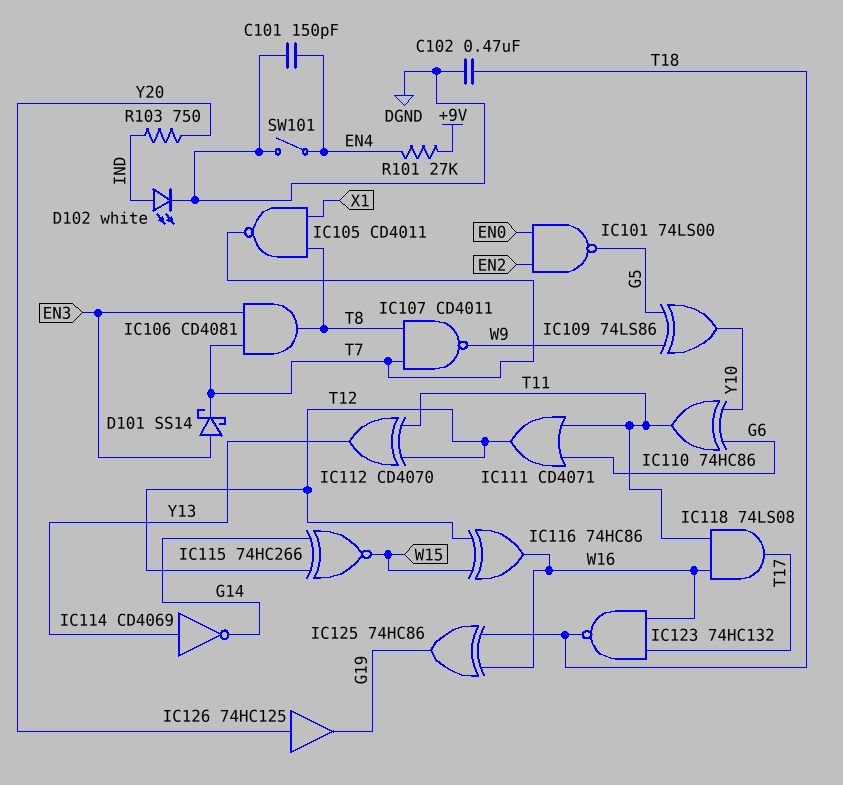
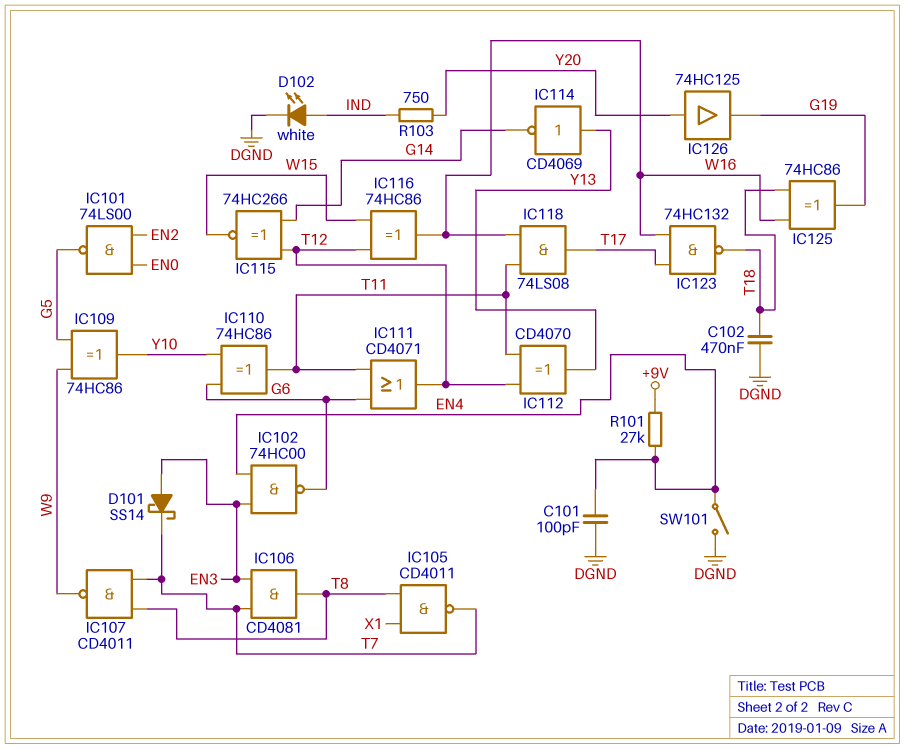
C101: 150pF (DGND, EN4) -> 100pF (DGND, EN4)
IC102: none -> NAND 74HC00 (in EN3, in EN4, out G6)
IC109: XOR 74LS86 (in G5, in W9, out Y10) -> XOR 74HC86 (in G5, in W9, out Y10)

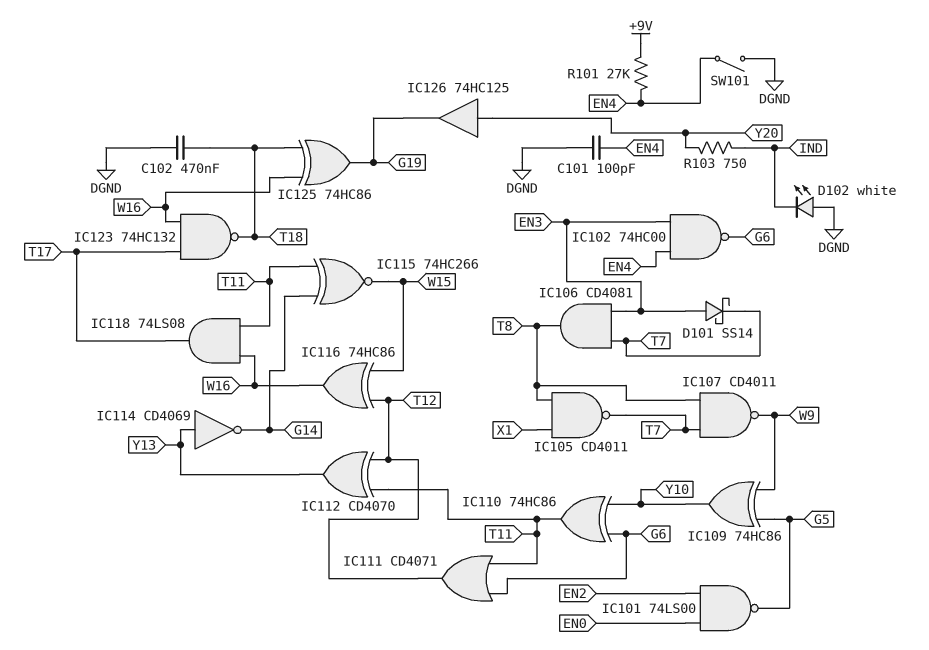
D102: LED white (A IND, K DGND) -> LED white (A DGND, K IND)
IC115: XNOR 74HC266 (in G14, in T12, out W15) -> XNOR 74HC266 (in G14, in T11, out W15)

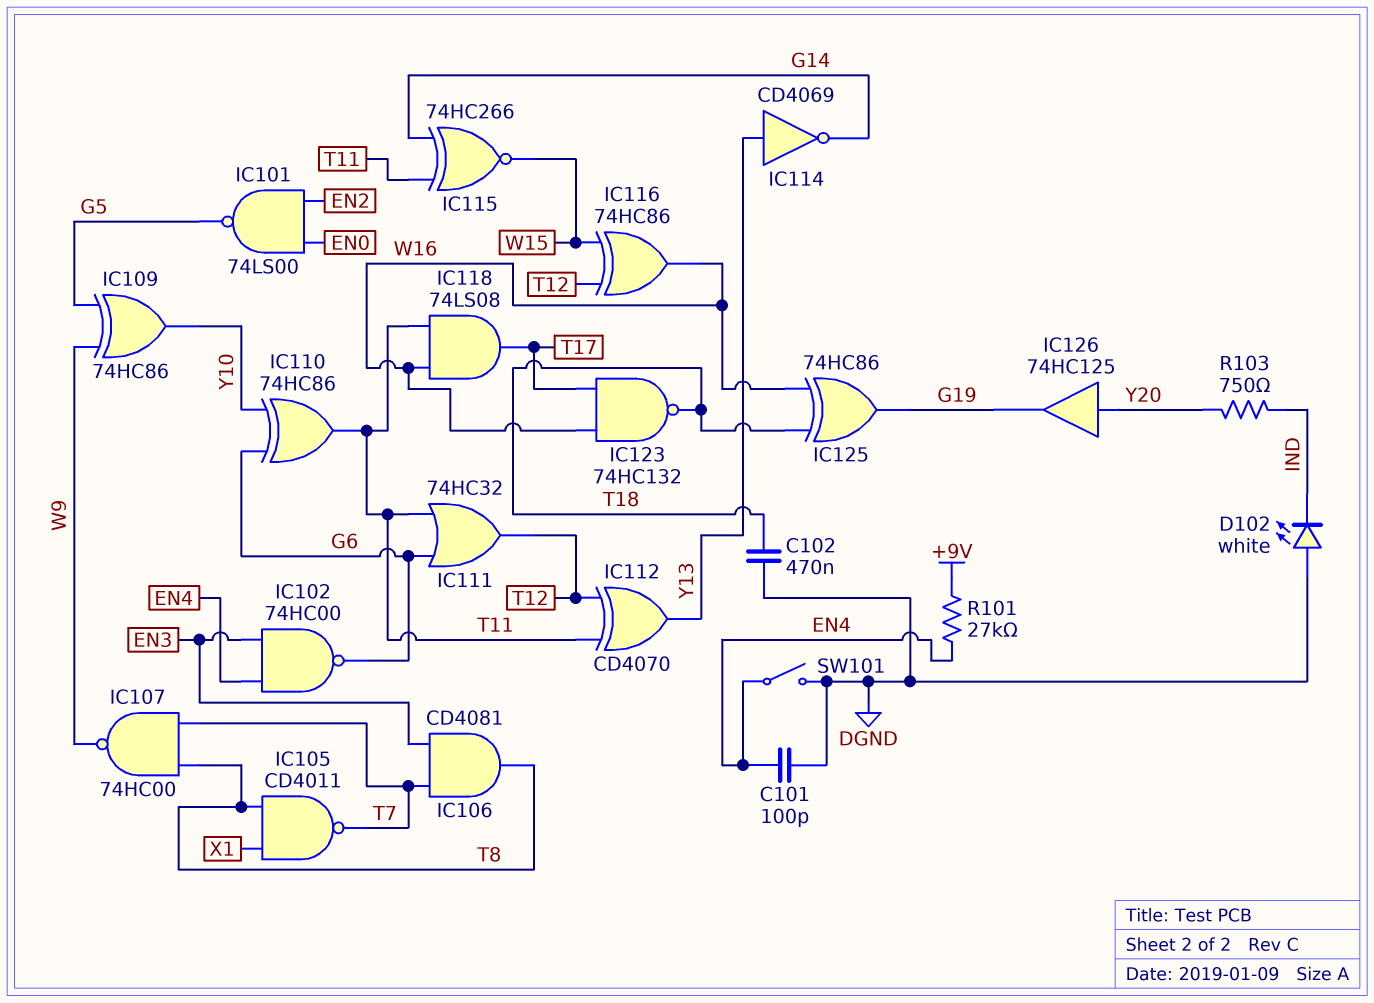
D101: schottky SS14 (A EN3, K T7) -> none
IC107: NAND CD4011 (in T7, in T8, out W9) -> NAND 74HC00 (in T7, in T8, out W9)
IC111: OR CD4071 (in G6, in T11, out T12) -> OR 74HC32 (in G6, in T11, out T12)

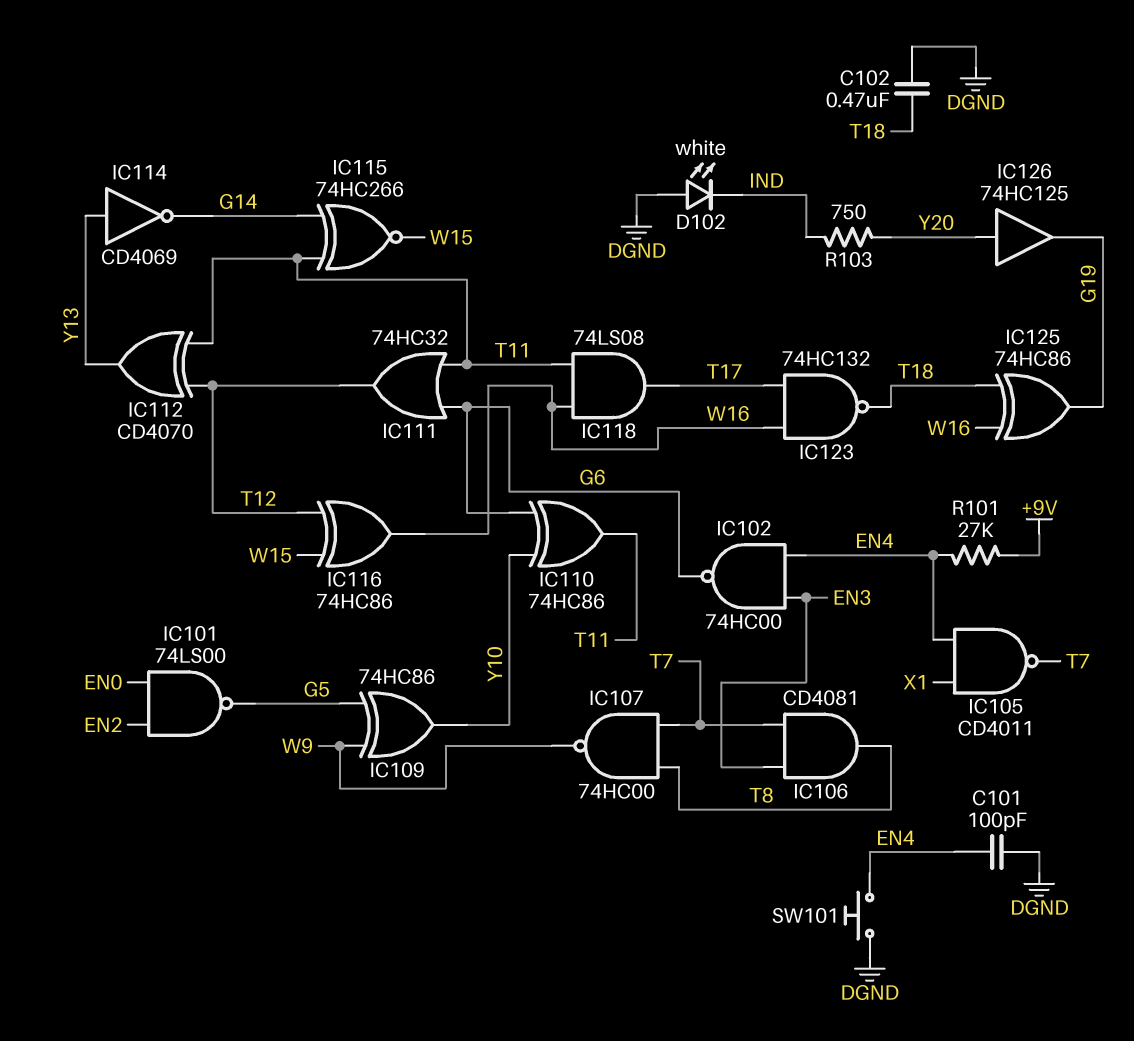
IC105: NAND CD4011 (in T8, in X1, out T7) -> NAND CD4011 (in EN4, in X1, out T7)
SW101: switch (DGND, EN4) -> button (DGND, EN4)

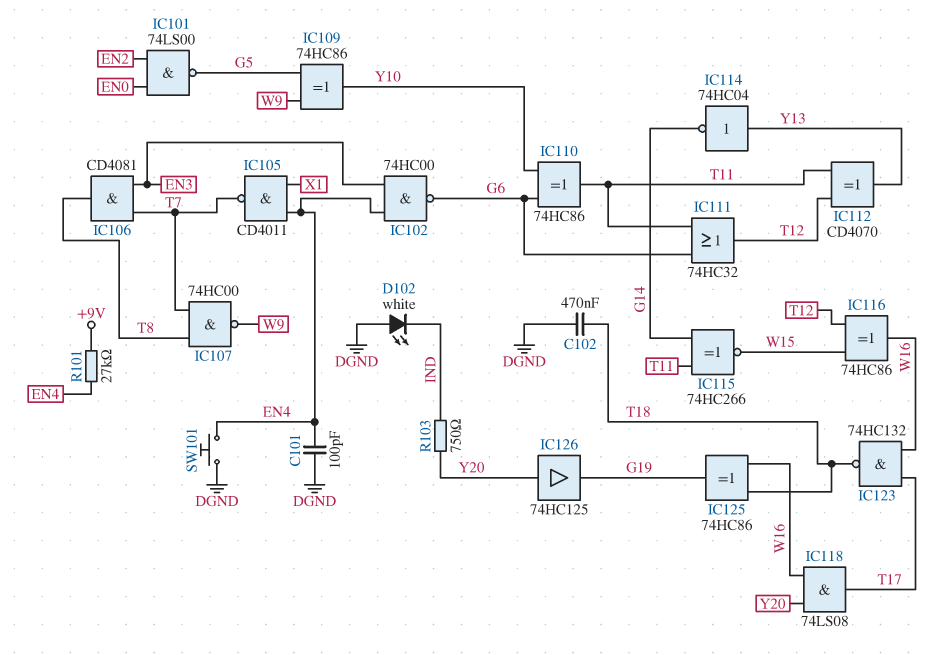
IC114: NOT CD4069 (in Y13, out G14) -> NOT 74HC04 (in Y13, out G14)
IC118: AND 74LS08 (in T11, in W16, out T17) -> AND 74LS08 (in W16, in Y20, out T17)

